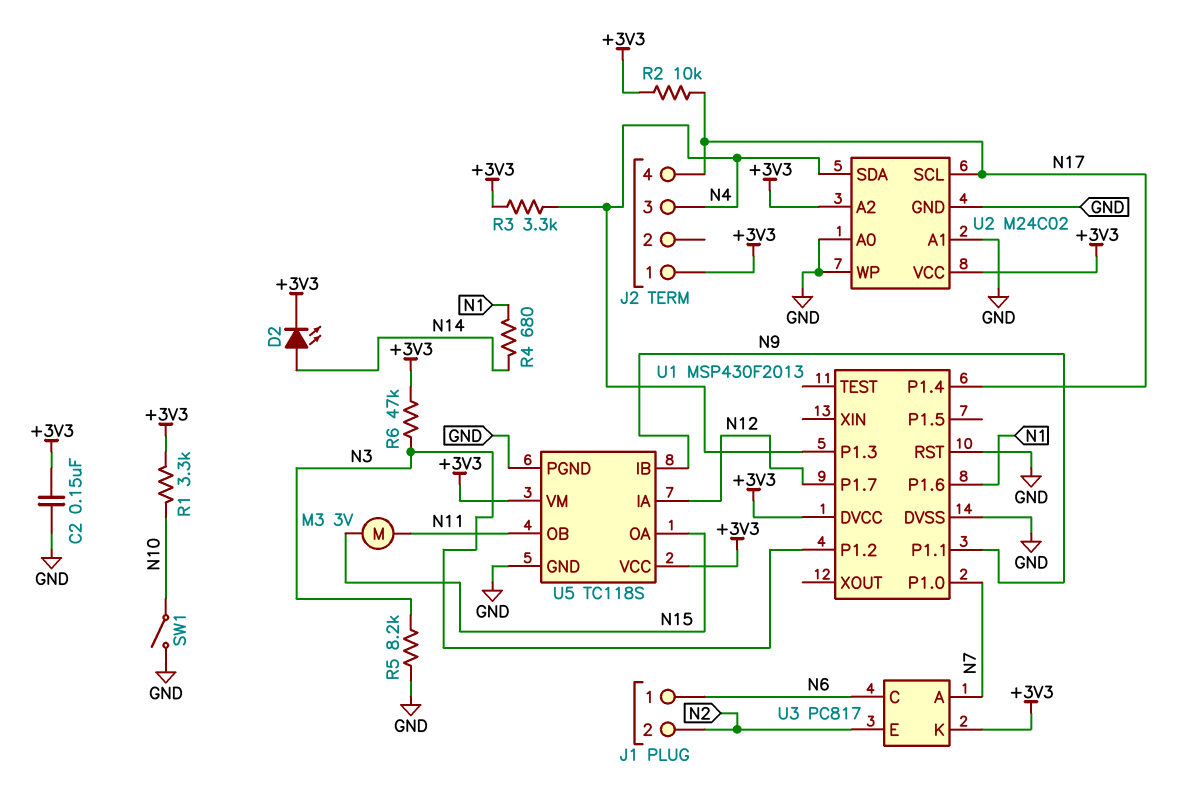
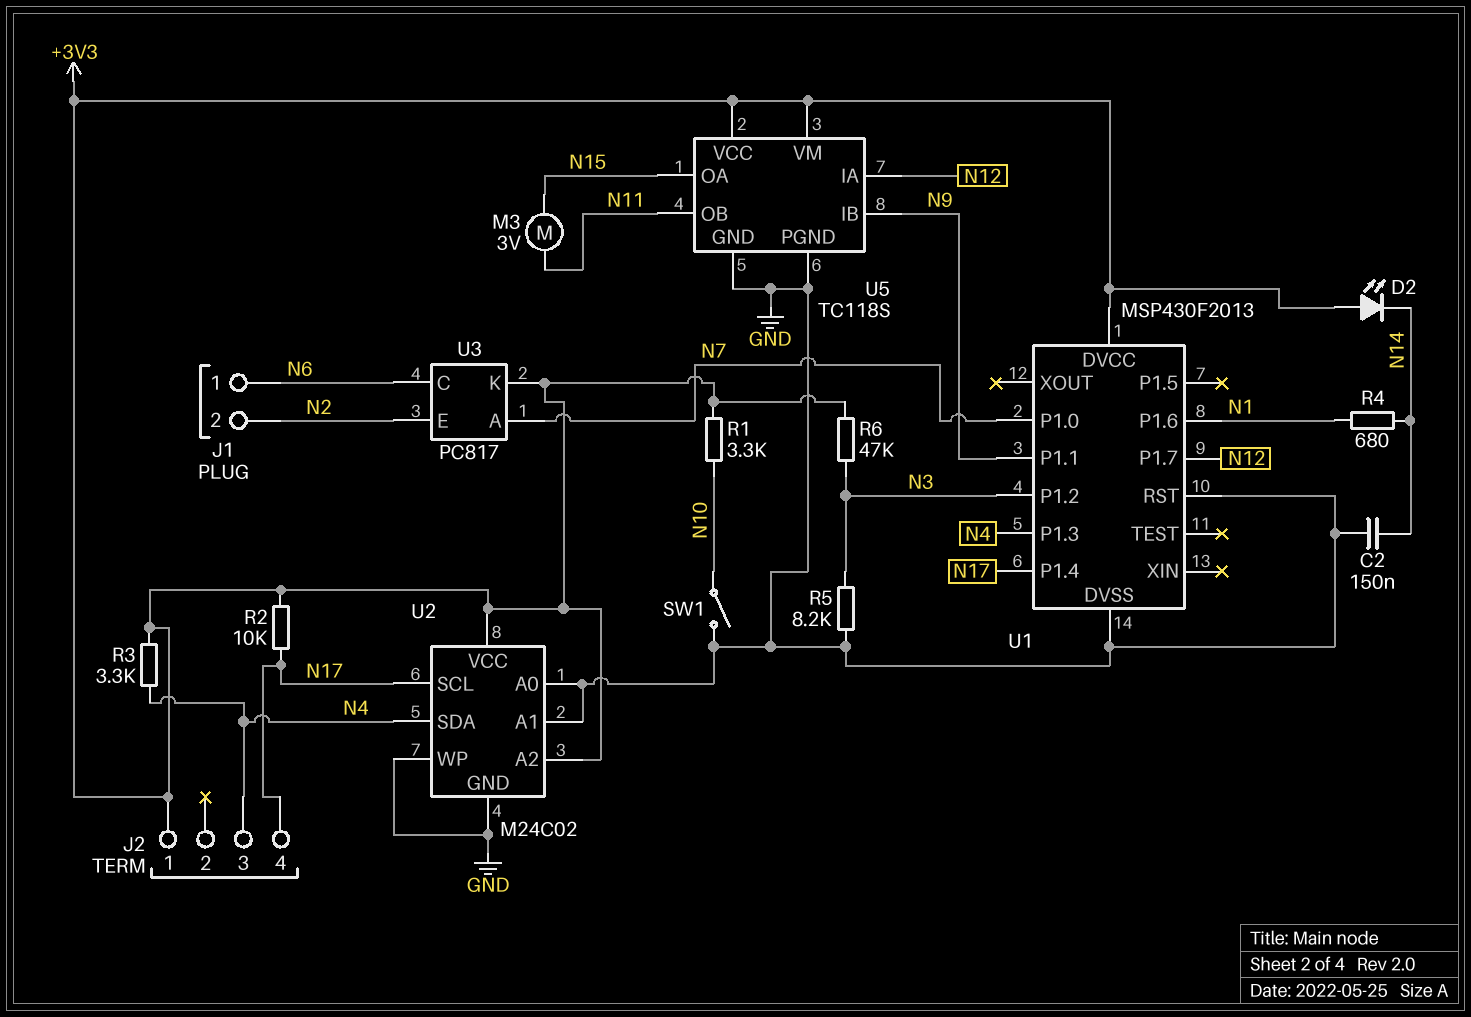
C2: 150nF (+3V3, GND) -> 150nF (GND, N14)
D2: LED (A N14, K +3V3) -> LED (A +3V3, K N14)

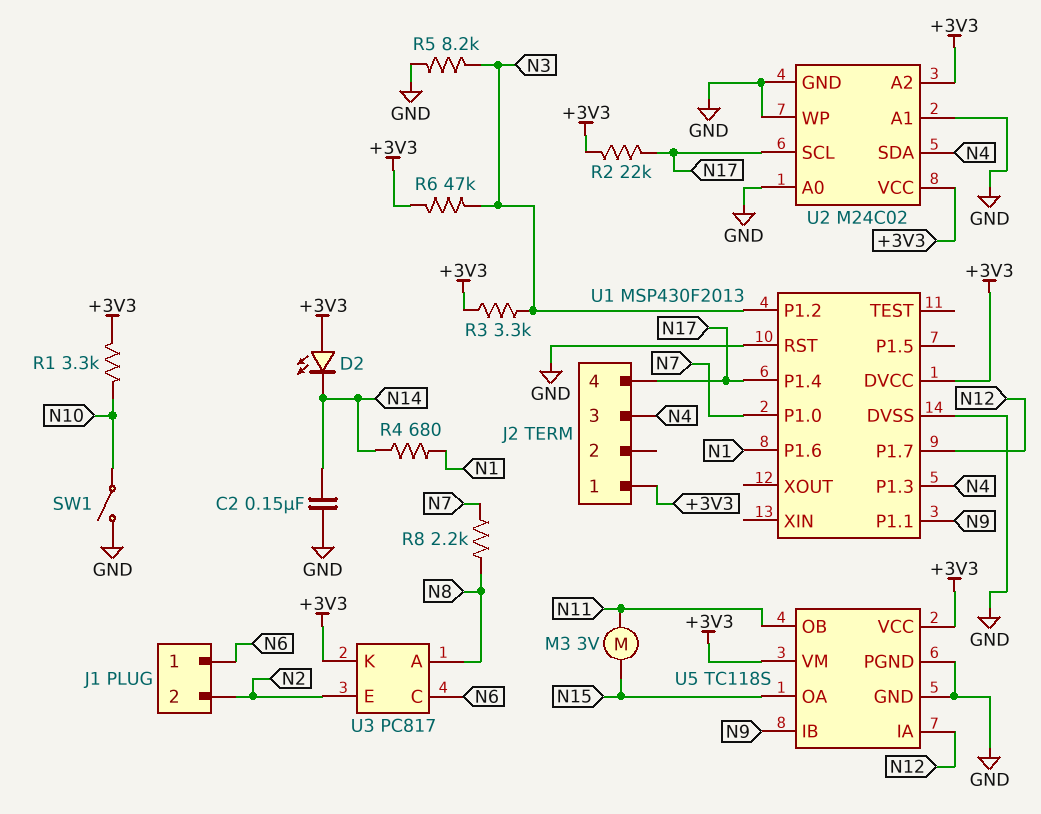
R2: 10k (+3V3, N17) -> 22k (+3V3, N17)
R3: 3.3k (+3V3, N4) -> 3.3k (+3V3, N3)
R8: none -> 2.2k (N7, N8)
U3 pin A: N7 -> N8

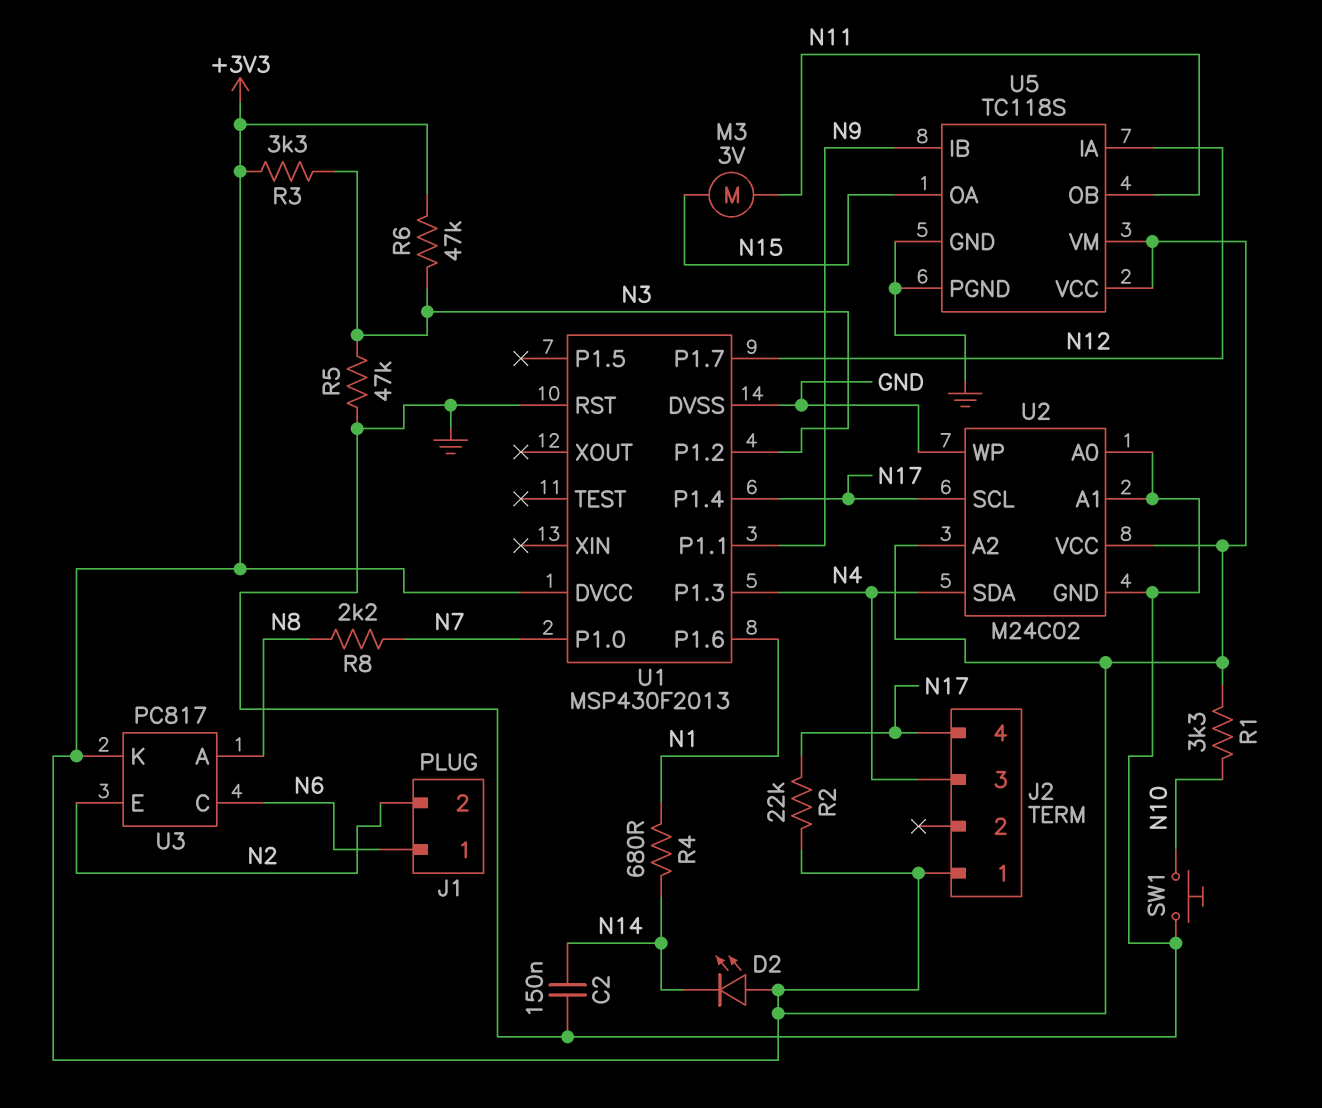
R5: 8.2k (GND, N3) -> 47k (GND, N3)
SW1: switch (GND, N10) -> button (GND, N10)

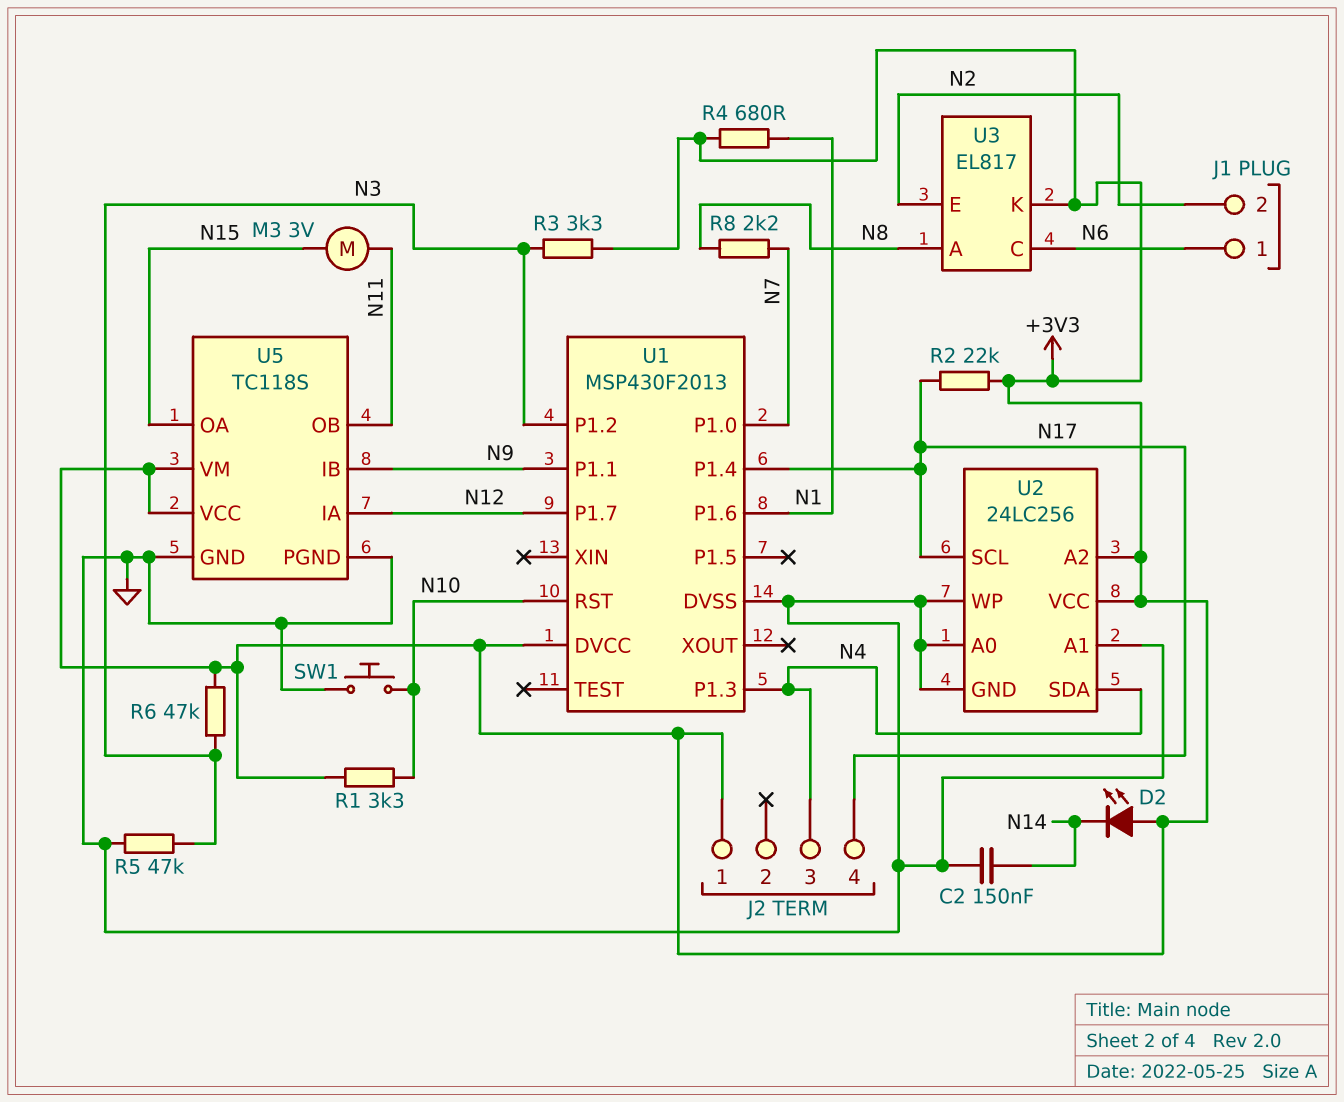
R4: 680 (N1, N14) -> 680 (+3V3, N1)
U1 pin RST: GND -> N10
U2: M24C02 -> 24LC256
U3: PC817 -> EL817

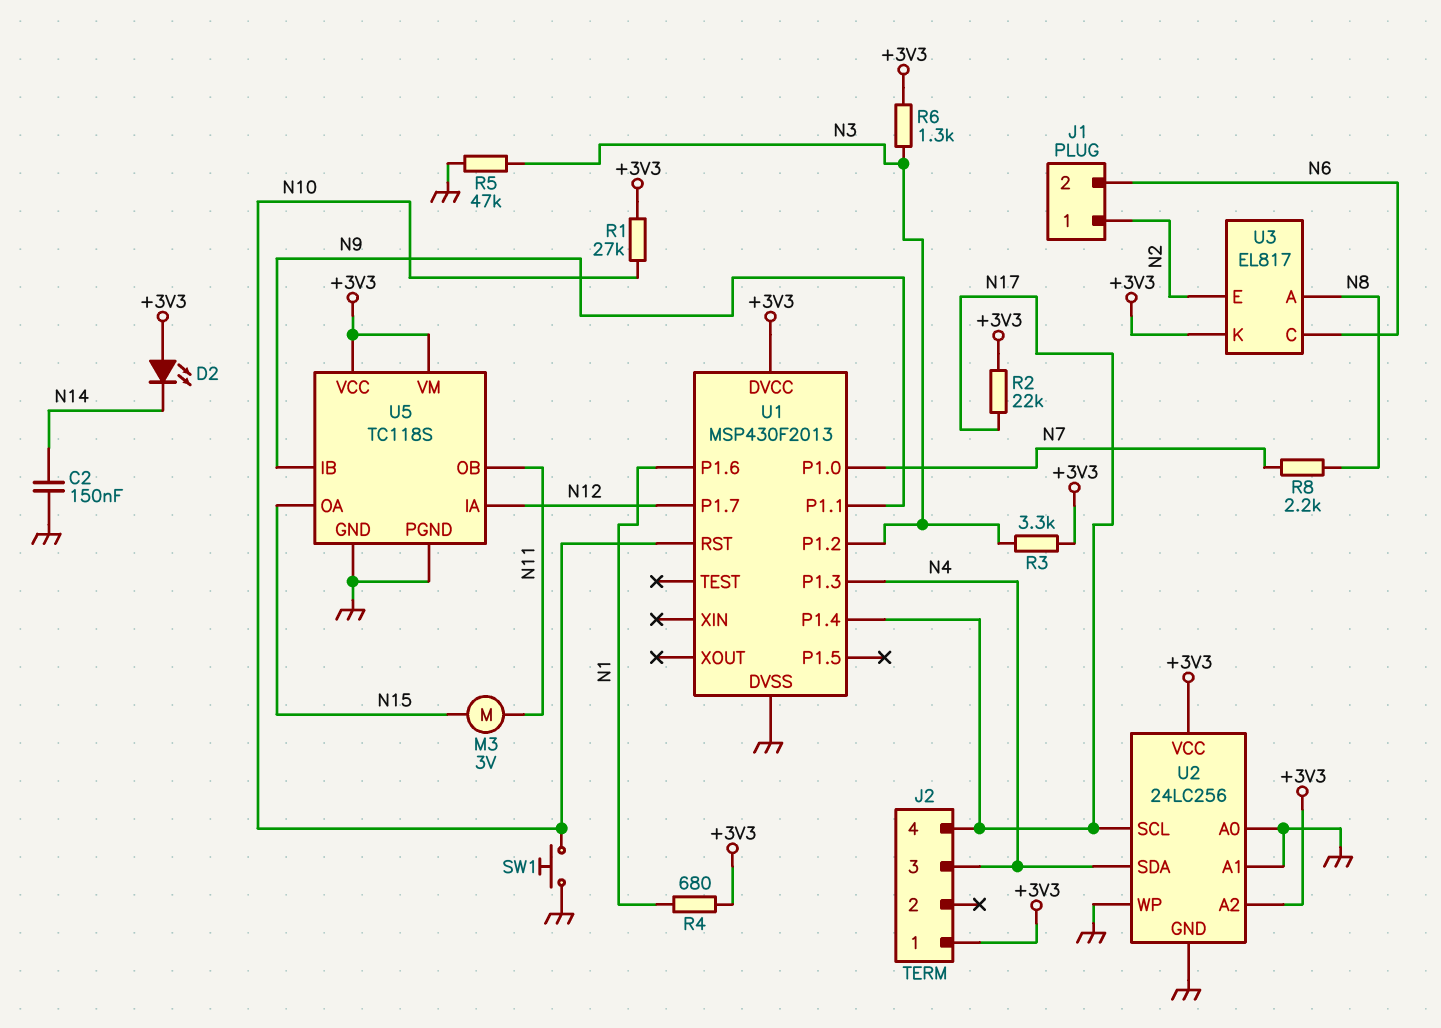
J1 pin 1: N6 -> N2
J1 pin 2: N2 -> N6
R1: 3.3k (+3V3, N10) -> 27k (+3V3, N10)
R6: 47k (+3V3, N3) -> 1.3k (+3V3, N3)

